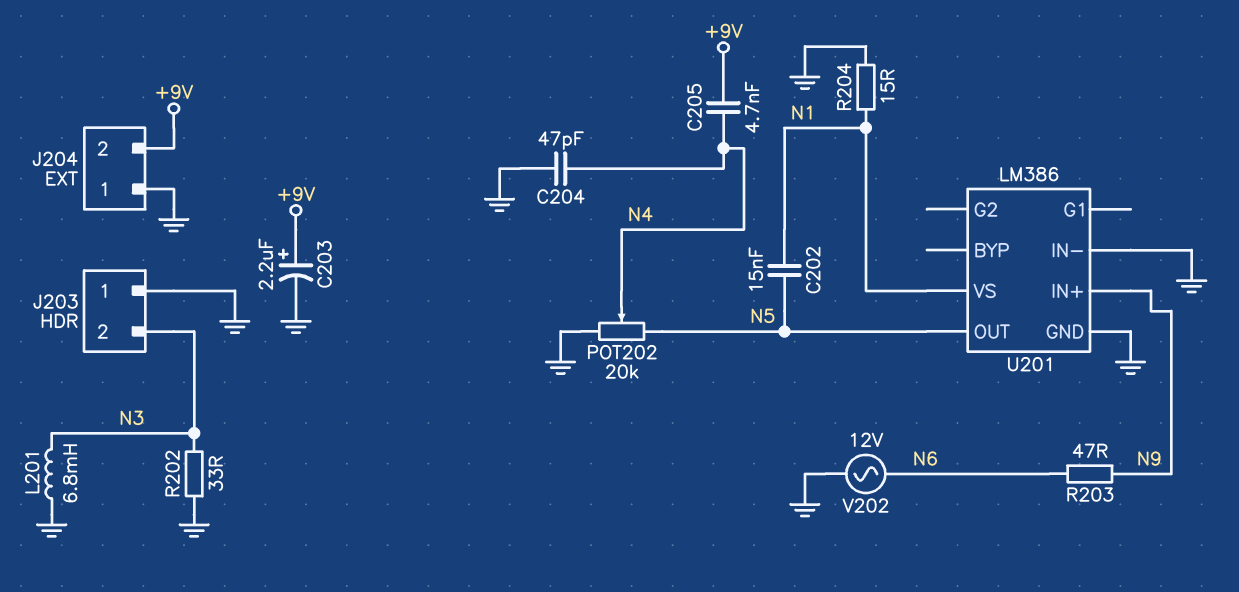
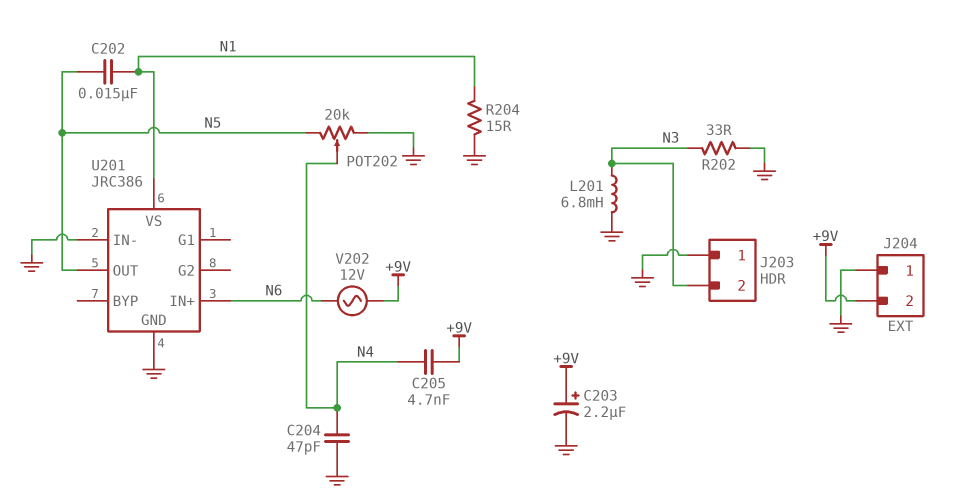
R203: 47 (N6, N9) -> none
U201: LM386 -> JRC386
U201 pin IN+: N9 -> N6
V202: AC 12V (GND, N6) -> AC 12V (+9V, N6)

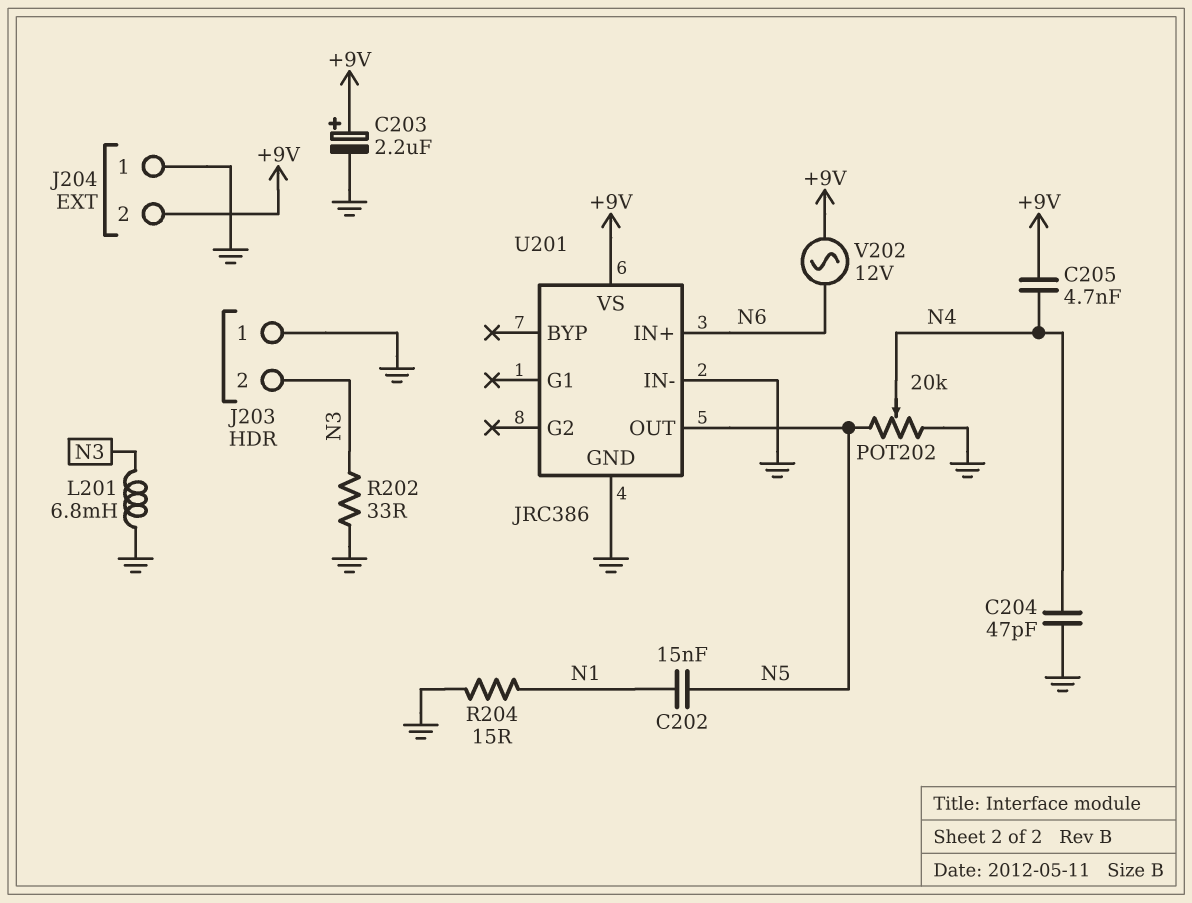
U201 pin VS: N1 -> +9V

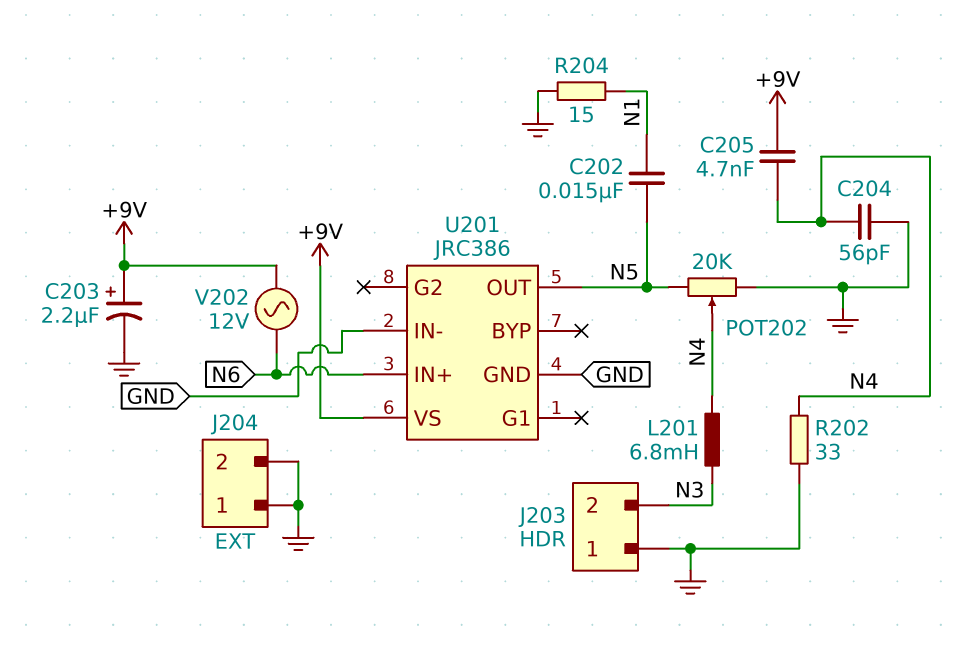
C204: 47pF (GND, N4) -> 56pF (GND, N4)
J204 pin 2: +9V -> GND
L201: 6.8mH (GND, N3) -> 6.8mH (N3, N4)
R202: 33 (GND, N3) -> 33 (GND, N4)

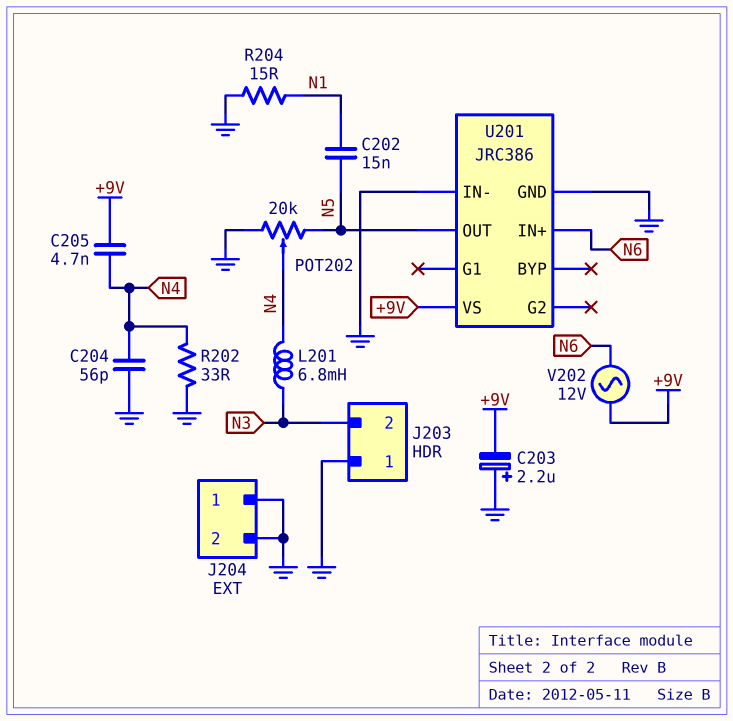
C203: 2.2uF (plus +9V, minus GND) -> 2.2uF (plus GND, minus +9V)

